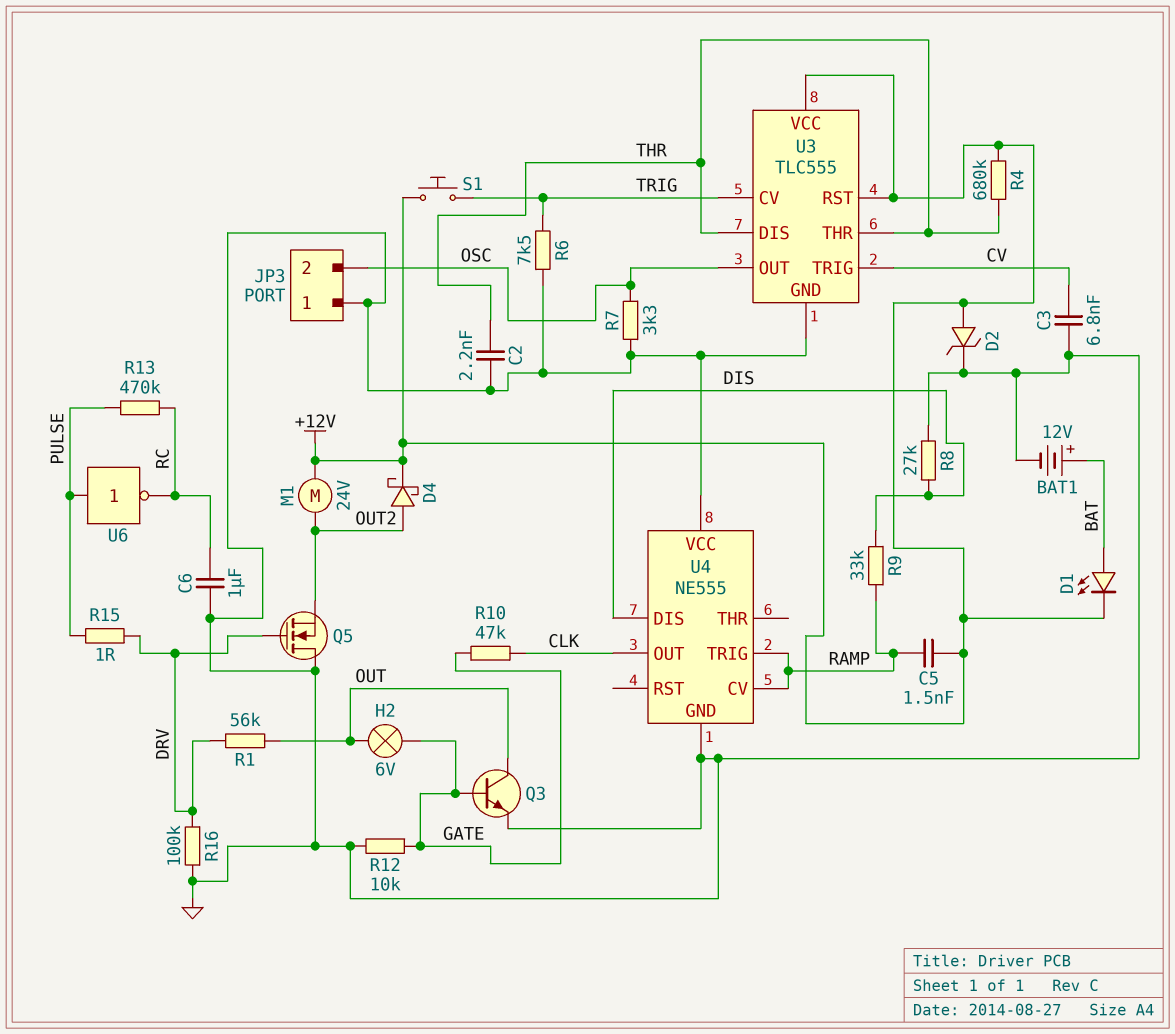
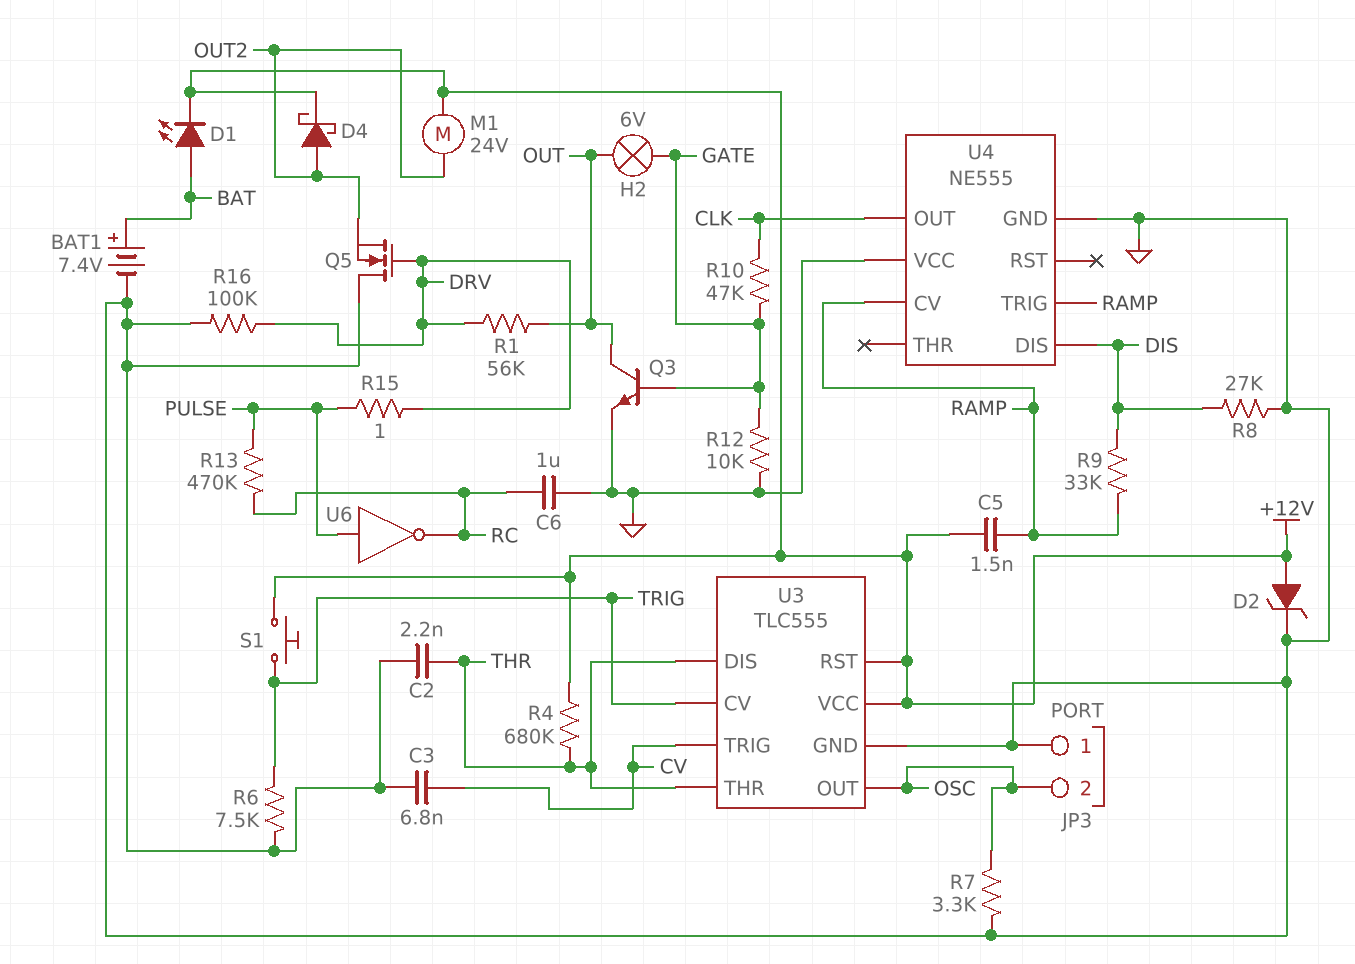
BAT1: 12V (plus BAT, minus GND) -> 7.4V (plus BAT, minus GND)

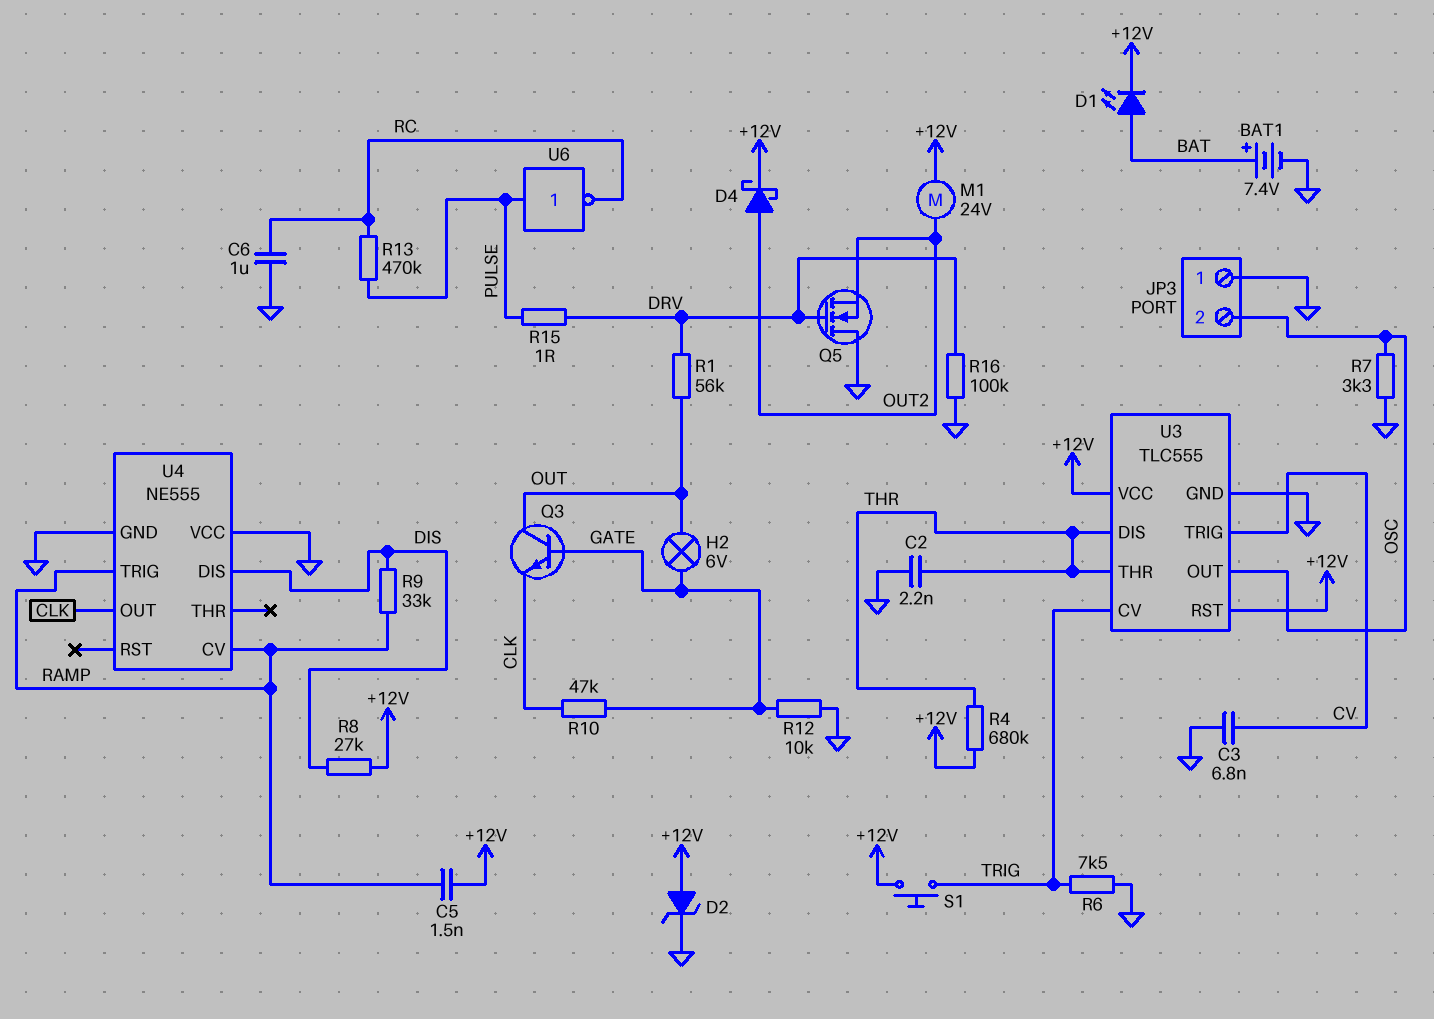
Q3: NPN (B GATE, C OUT, E GND) -> NPN (B GATE, C OUT, E CLK)
R8: 27k (DIS, GND) -> 27k (+12V, DIS)

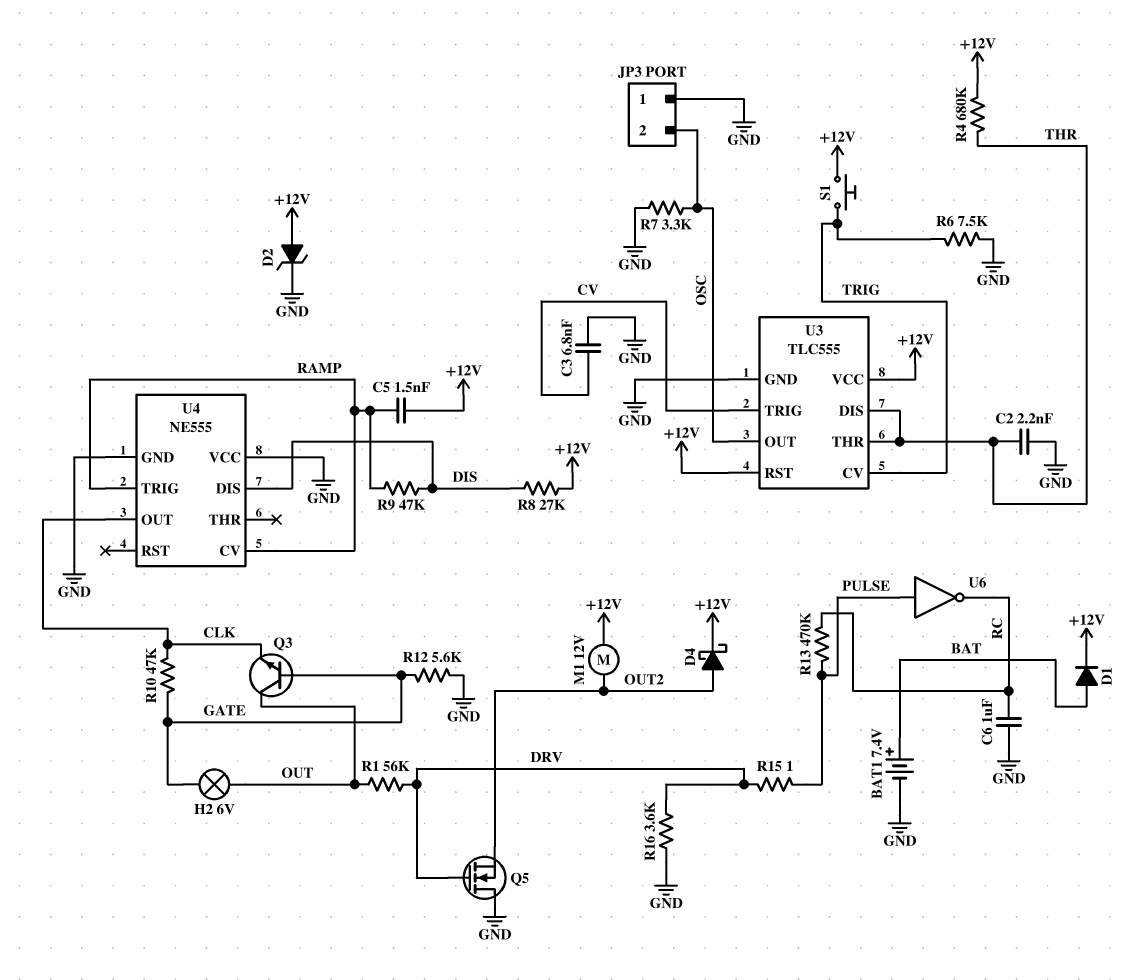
D1: LED (A BAT, K +12V) -> diode (A BAT, K +12V)
M1: motor 24V (+12V, OUT2) -> motor 12V (+12V, OUT2)
R9: 33k (DIS, RAMP) -> 47k (DIS, RAMP)
R12: 10k (GATE, GND) -> 5.6k (GATE, GND)
R16: 100k (DRV, GND) -> 3.6k (DRV, GND)

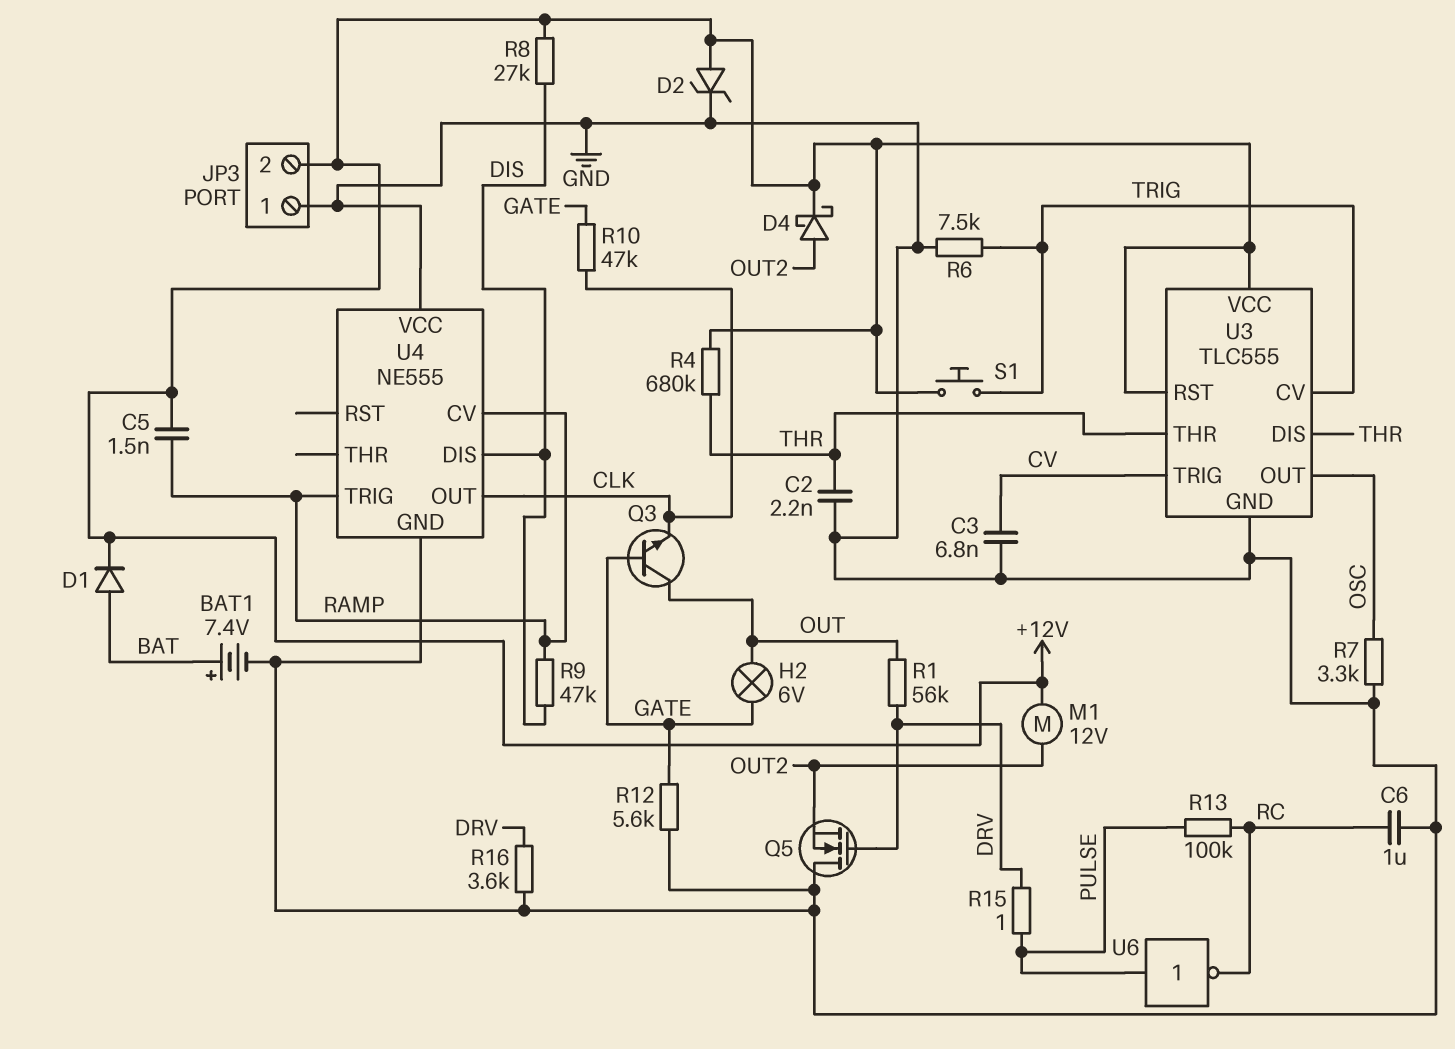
JP3 pin 2: OSC -> +12V
R13: 470k (PULSE, RC) -> 100k (PULSE, RC)

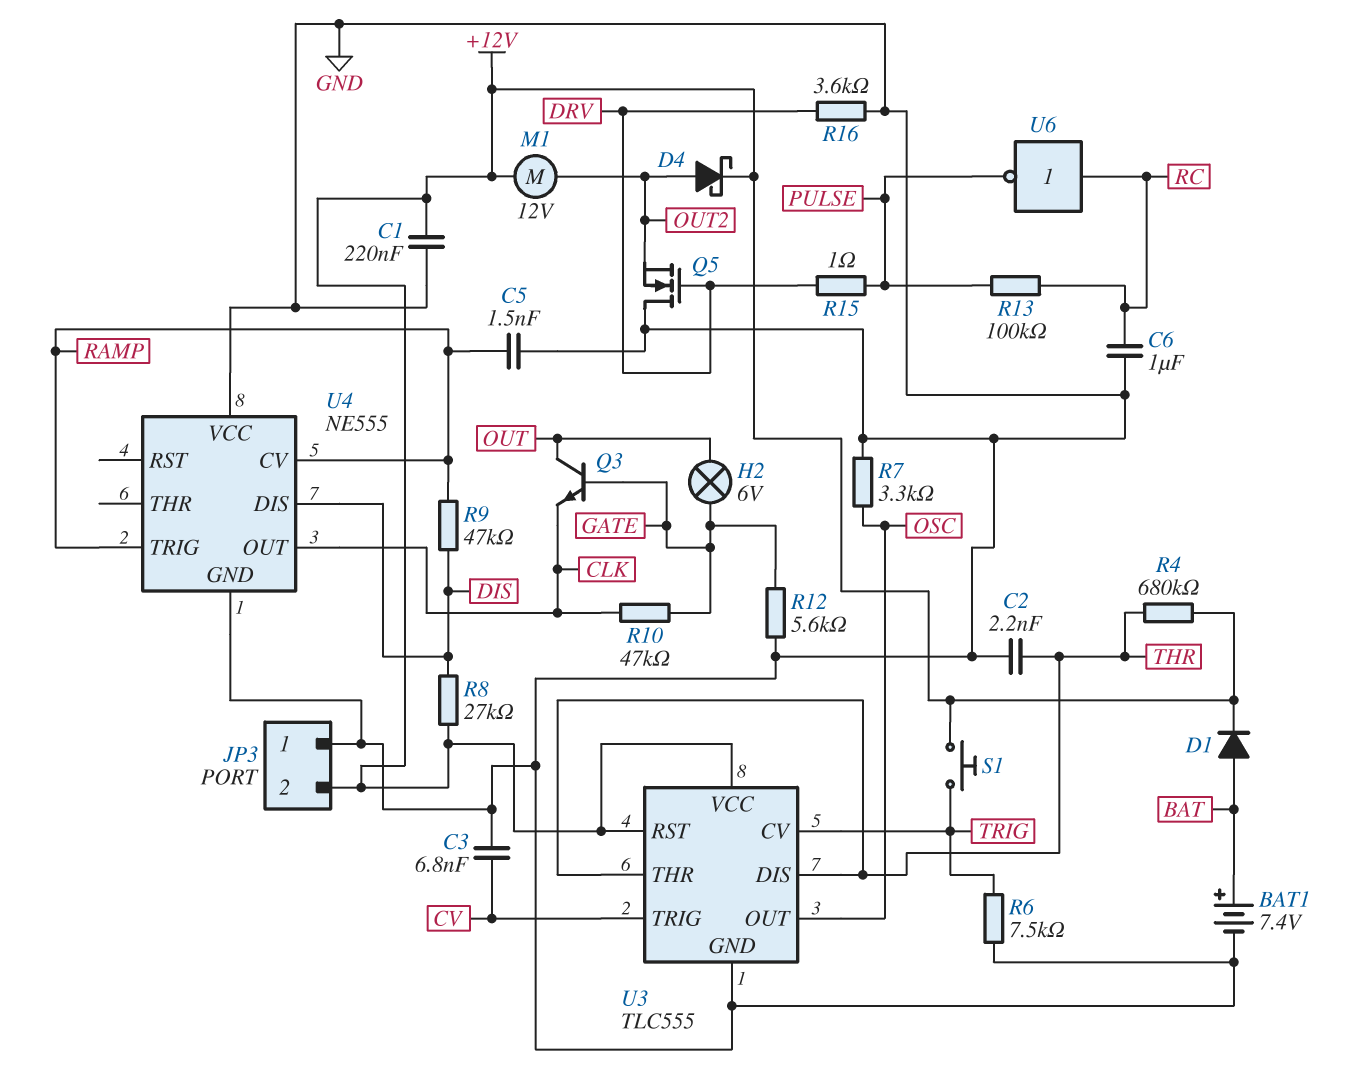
C1: none -> 220nF (+12V, GND)
C5: 1.5nF (+12V, RAMP) -> 1.5nF (GND, RAMP)
D2: zener (A +12V, K GND) -> none
R1: 56k (DRV, OUT) -> none
U6: NOT (in PULSE, out RC) -> NOT (in RC, out PULSE)

